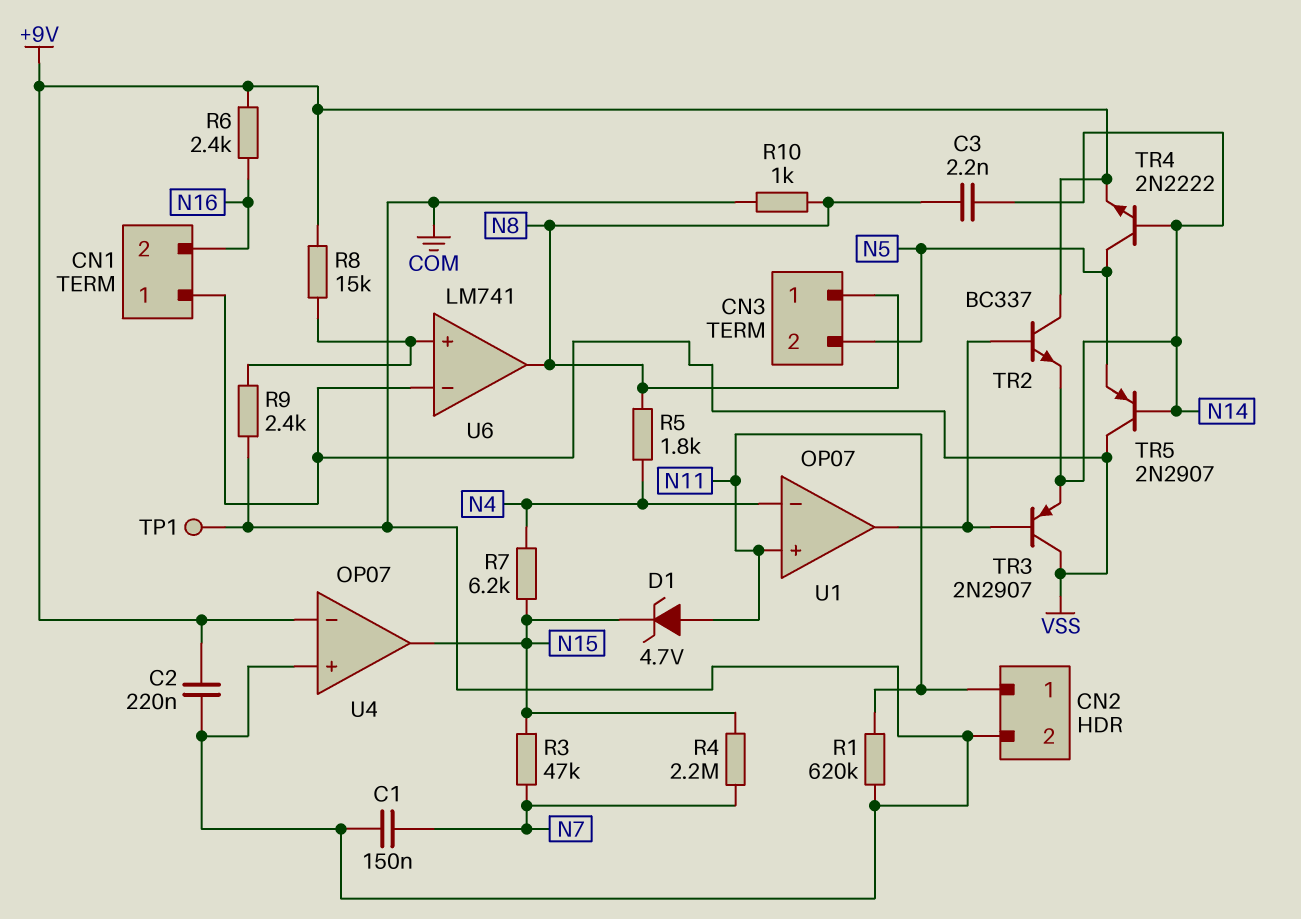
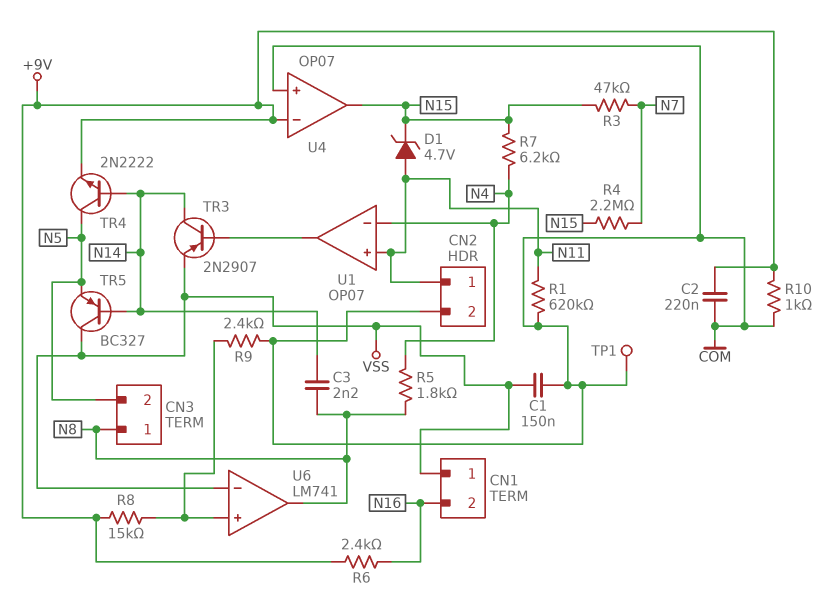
C1: 150nF (COM, N7) -> 150nF (COM, VSS)
R10: 1k (COM, N8) -> 1k (+9V, COM)
TR2: NPN BC337 (B U1/out, C +9V, E N14) -> none
TR3: PNP 2N2907 (B U1/out, C VSS, E N14) -> PNP 2N2907 (B U1/out, C N14, E VSS)
TR5: PNP 2N2907 (B N14, C VSS, E N5) -> PNP BC327 (B N14, C VSS, E N5)

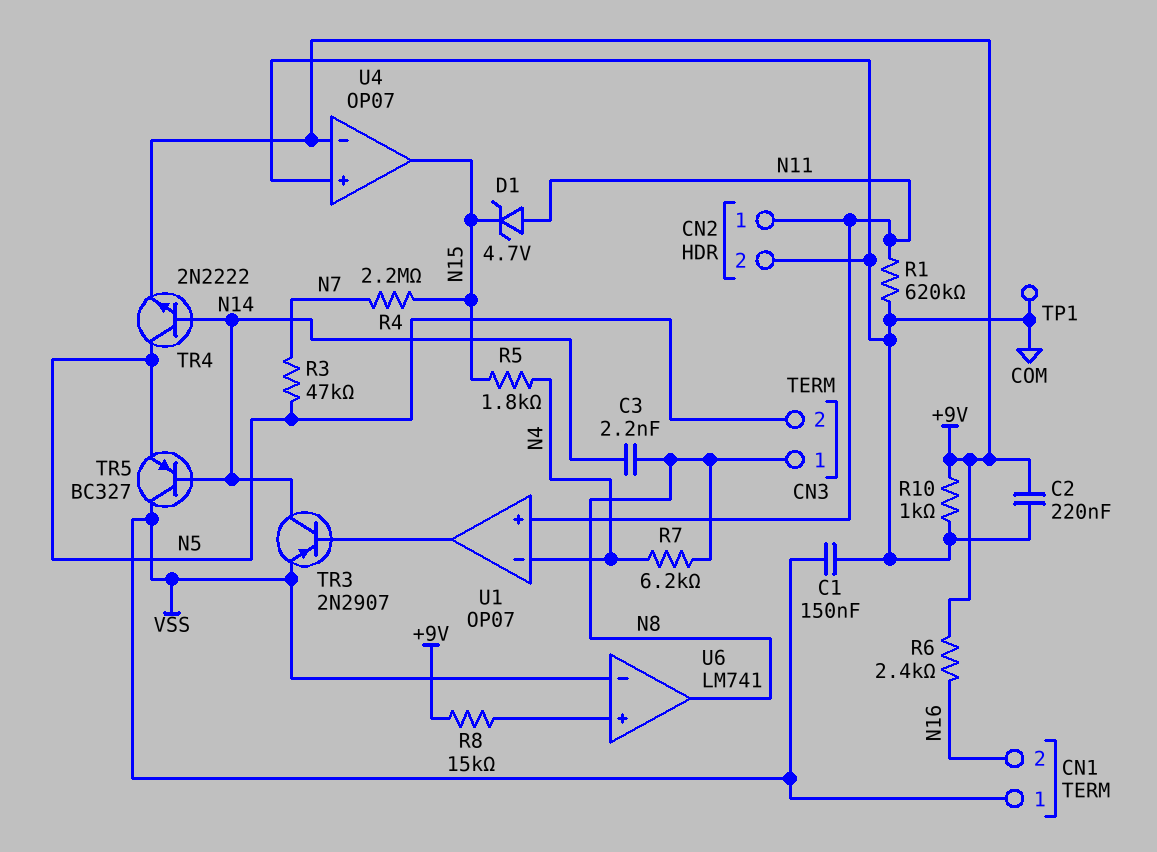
R3: 47k (N7, N15) -> 47k (N5, N7)
R5: 1.8k (N4, N8) -> 1.8k (N4, N15)
R7: 6.2k (N4, N15) -> 6.2k (N4, N8)
R9: 2.4k (COM, U6/in+) -> none

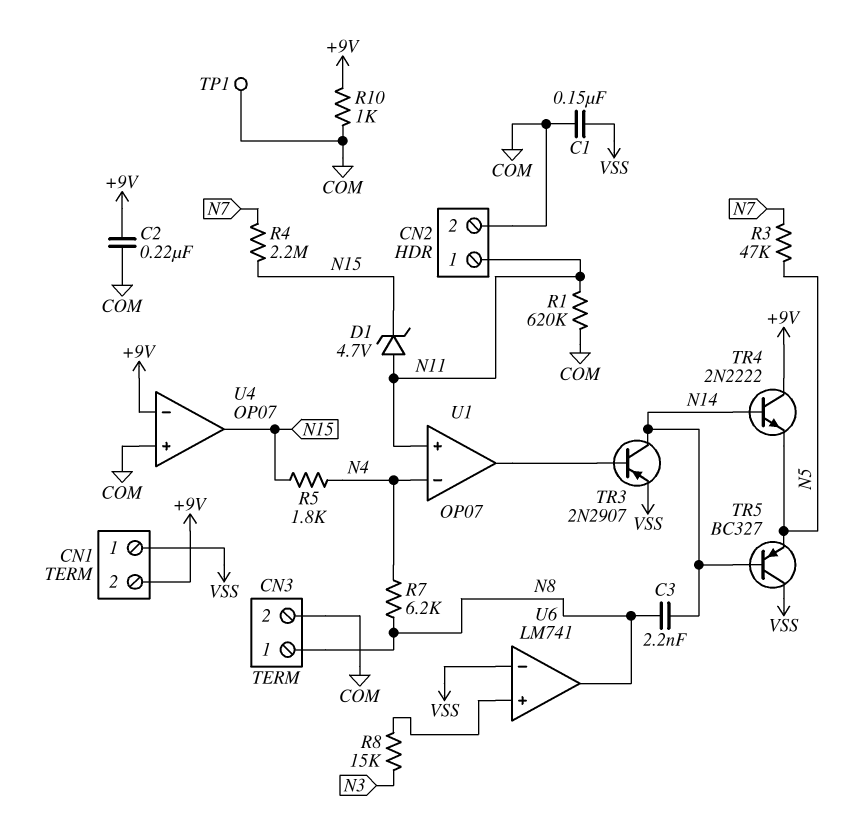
CN1 pin 2: N16 -> +9V
CN3 pin 2: N5 -> COM
R6: 2.4k (+9V, N16) -> none
R8: 15k (+9V, U6/in+) -> 15k (N3, U6/in+)
TR4: NPN 2N2222 (B N14, C N5, E +9V) -> NPN 2N2222 (B N14, C +9V, E N5)

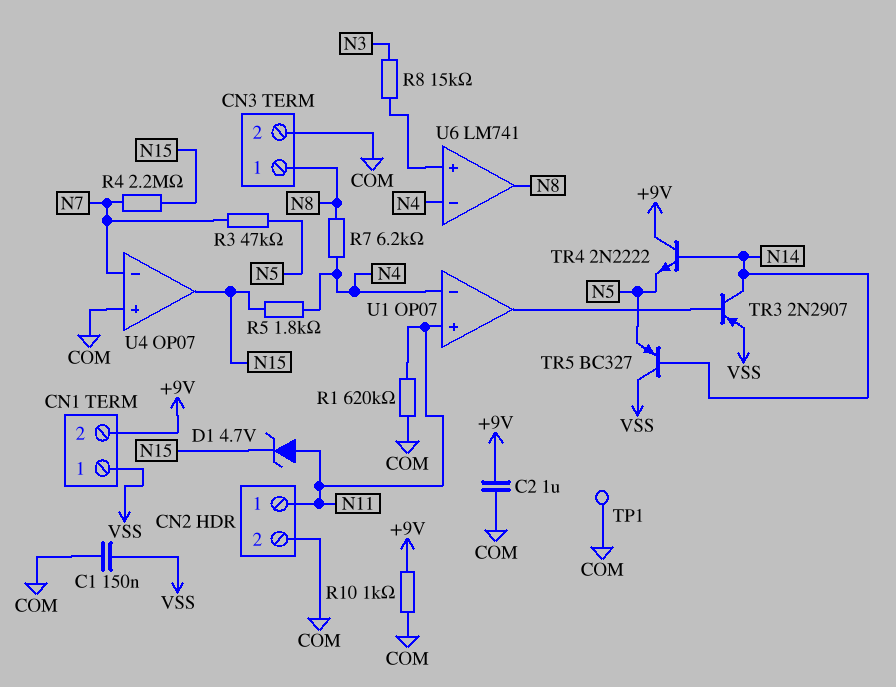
C2: 220nF (+9V, COM) -> 1uF (+9V, COM)
C3: 2.2nF (N8, N14) -> none
U4 pin in-: +9V -> N7
U6 pin in-: VSS -> N4

